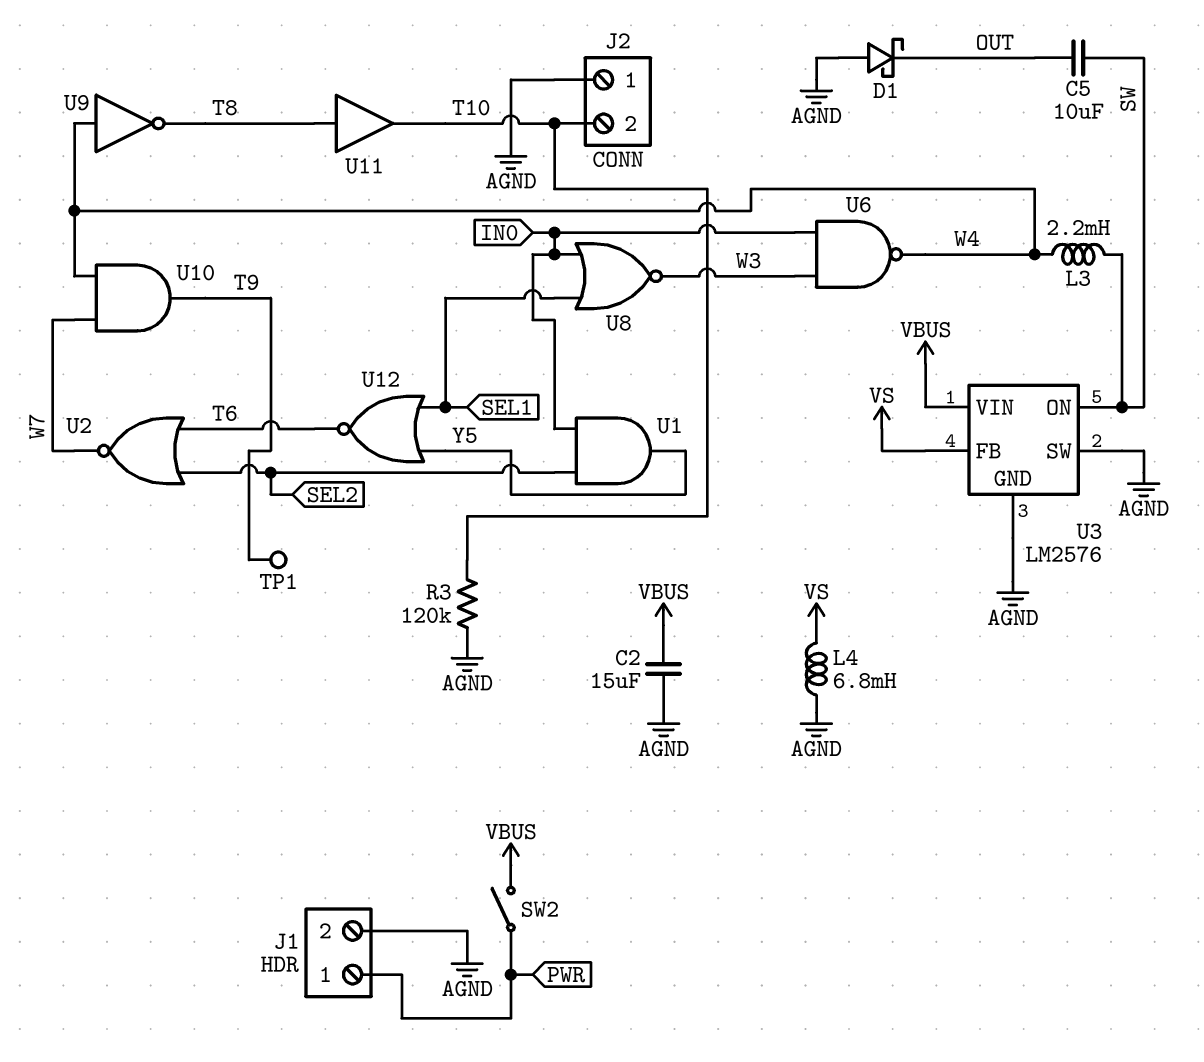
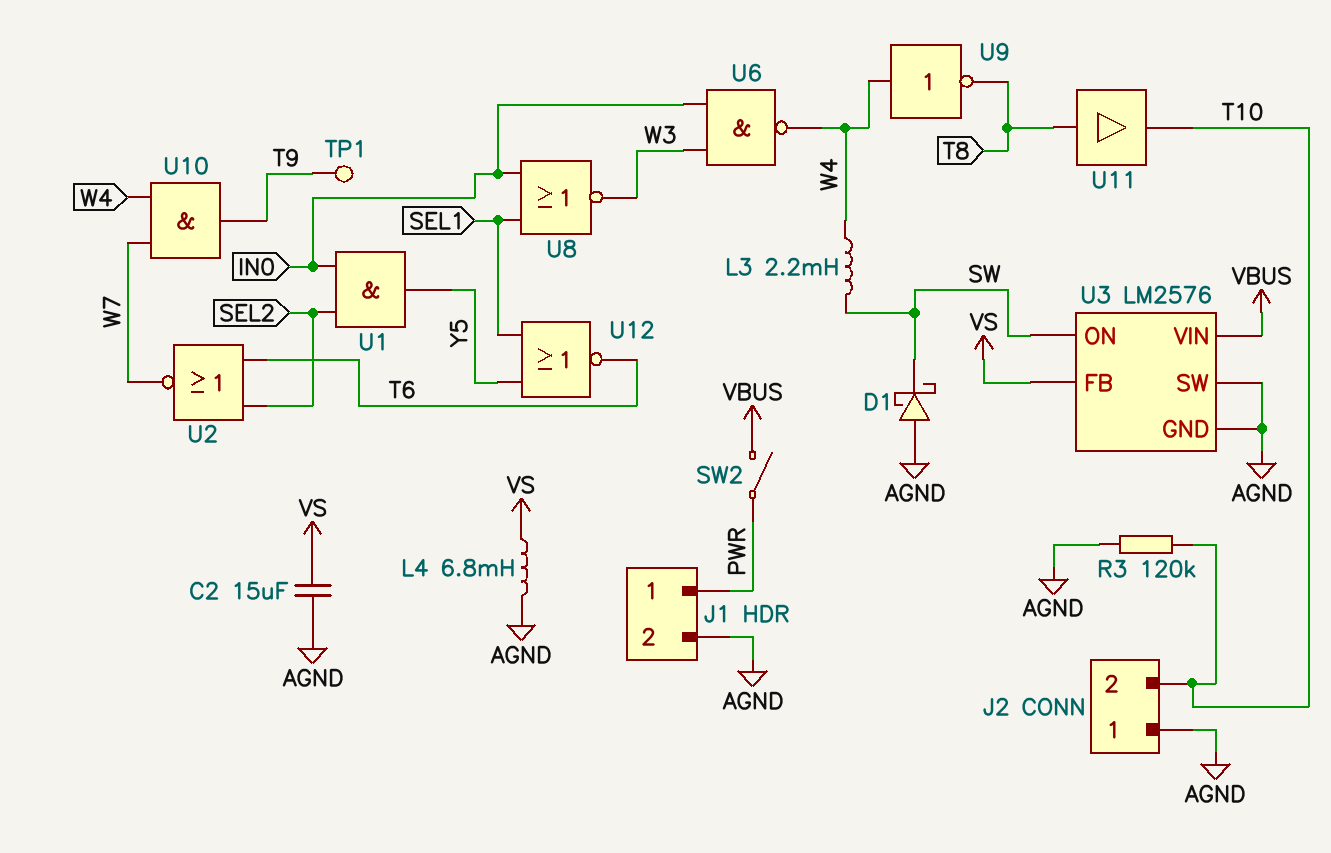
C2: 15uF (AGND, VBUS) -> 15uF (AGND, VS)
C5: 10uF (OUT, SW) -> none
D1: schottky (A AGND, K OUT) -> schottky (A AGND, K SW)

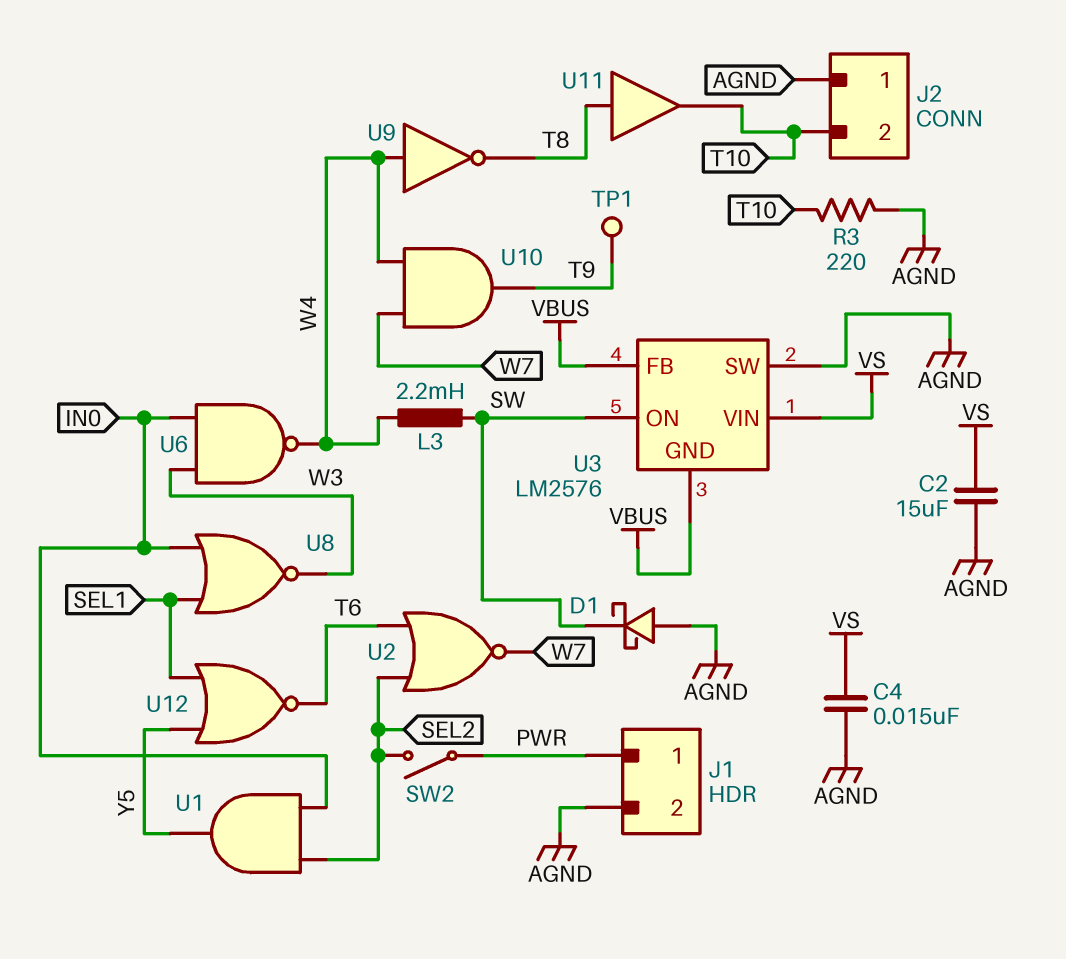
C4: none -> 15nF (AGND, VS)
L4: 6.8mH (AGND, VS) -> none
R3: 120k (AGND, T10) -> 220 (AGND, T10)
SW2: switch (PWR, VBUS) -> switch (PWR, SEL2)
U3 pin FB: VS -> VBUS
U3 pin GND: AGND -> VBUS
U3 pin VIN: VBUS -> VS

